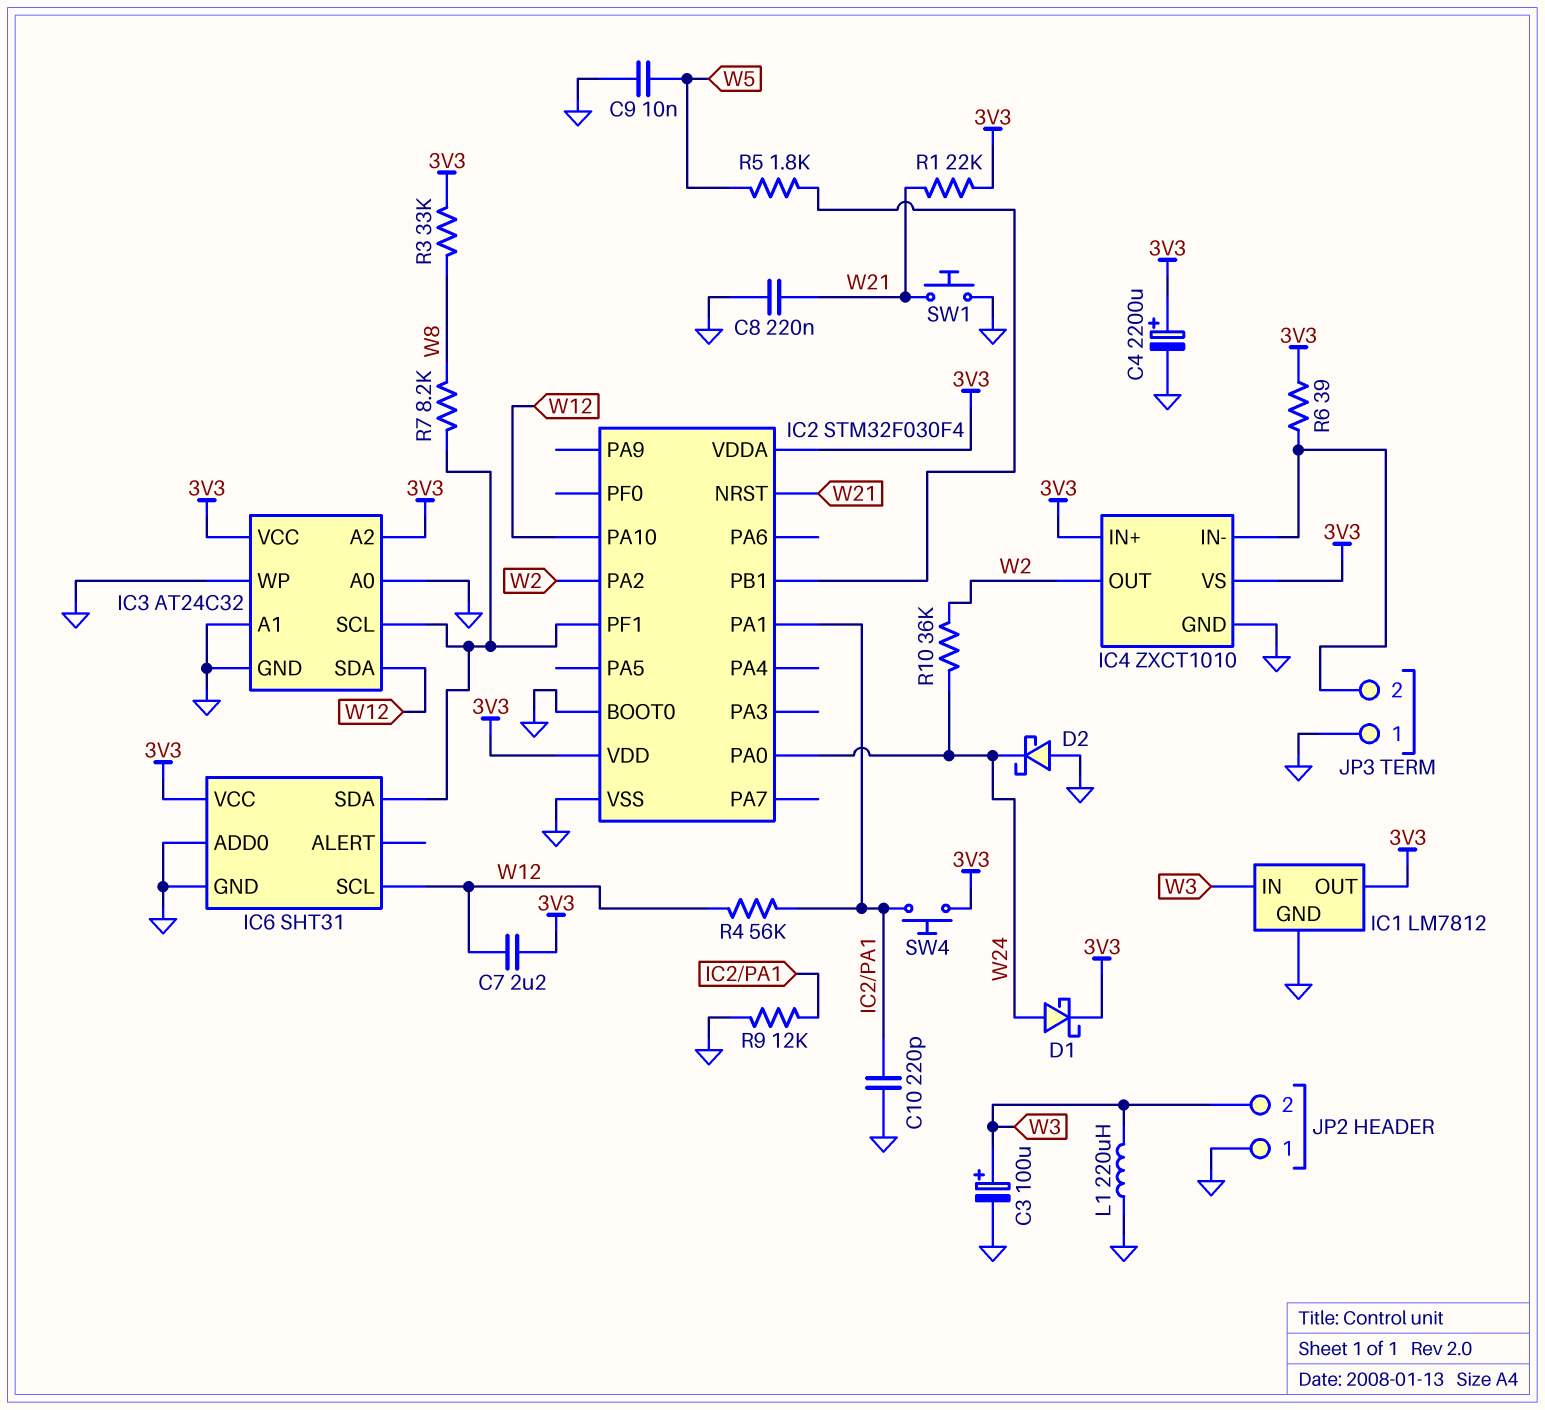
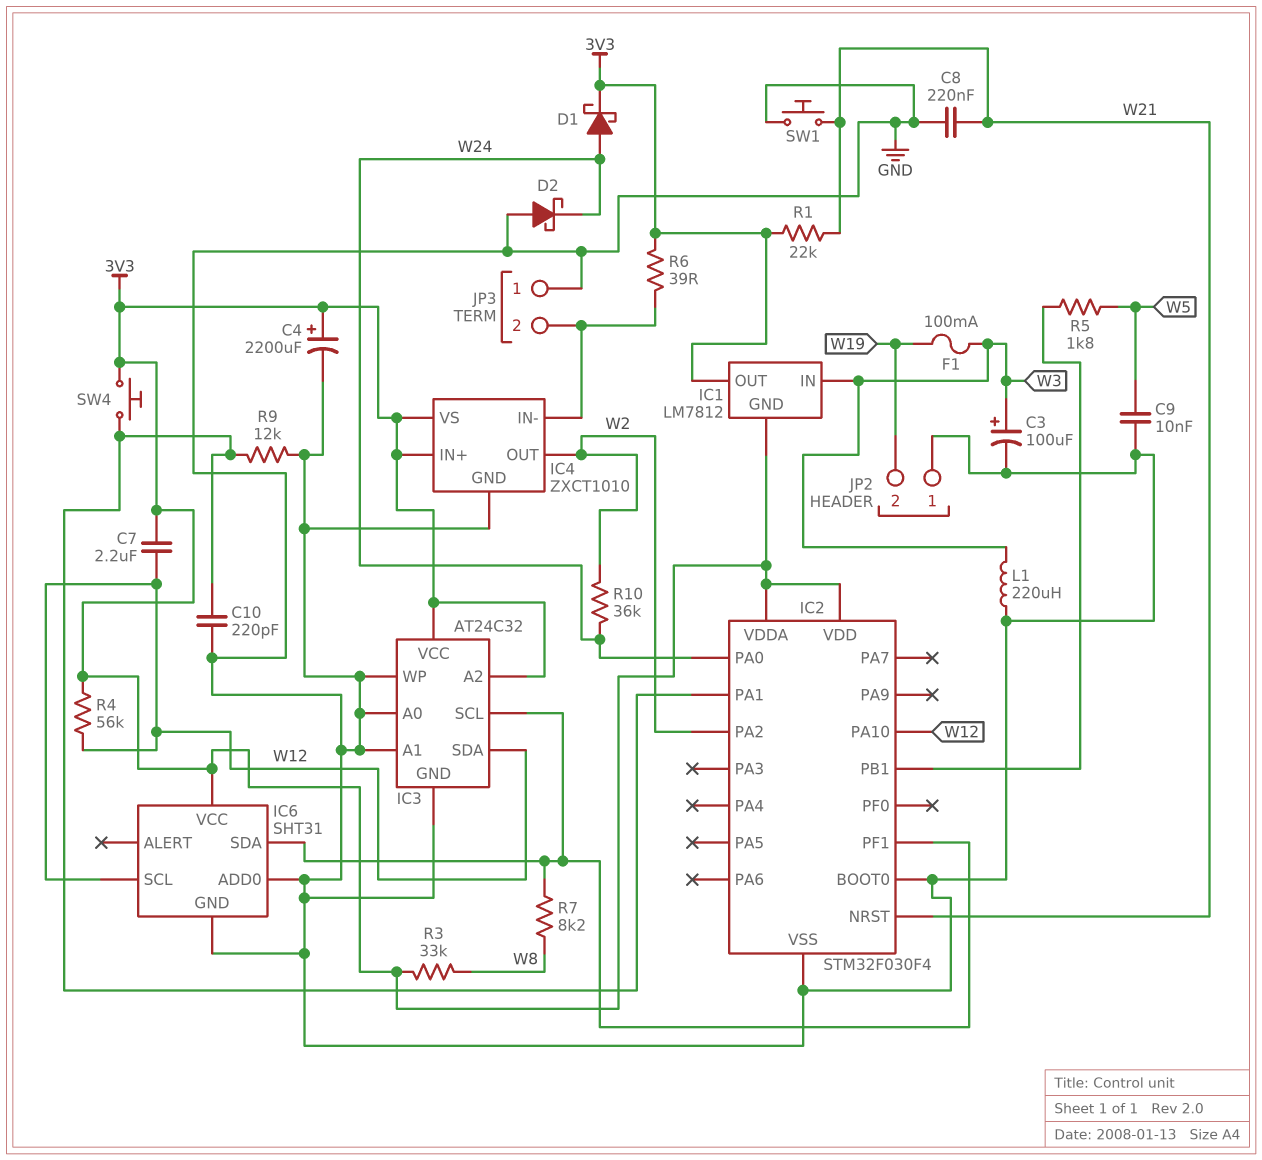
F1: none -> 100mA (W3, W19)
IC1 pin GND: GND -> 3V3
JP2 pin 2: W3 -> W19
R4: 56k (IC2/PA1, W12) -> 56k (3V3, W12)

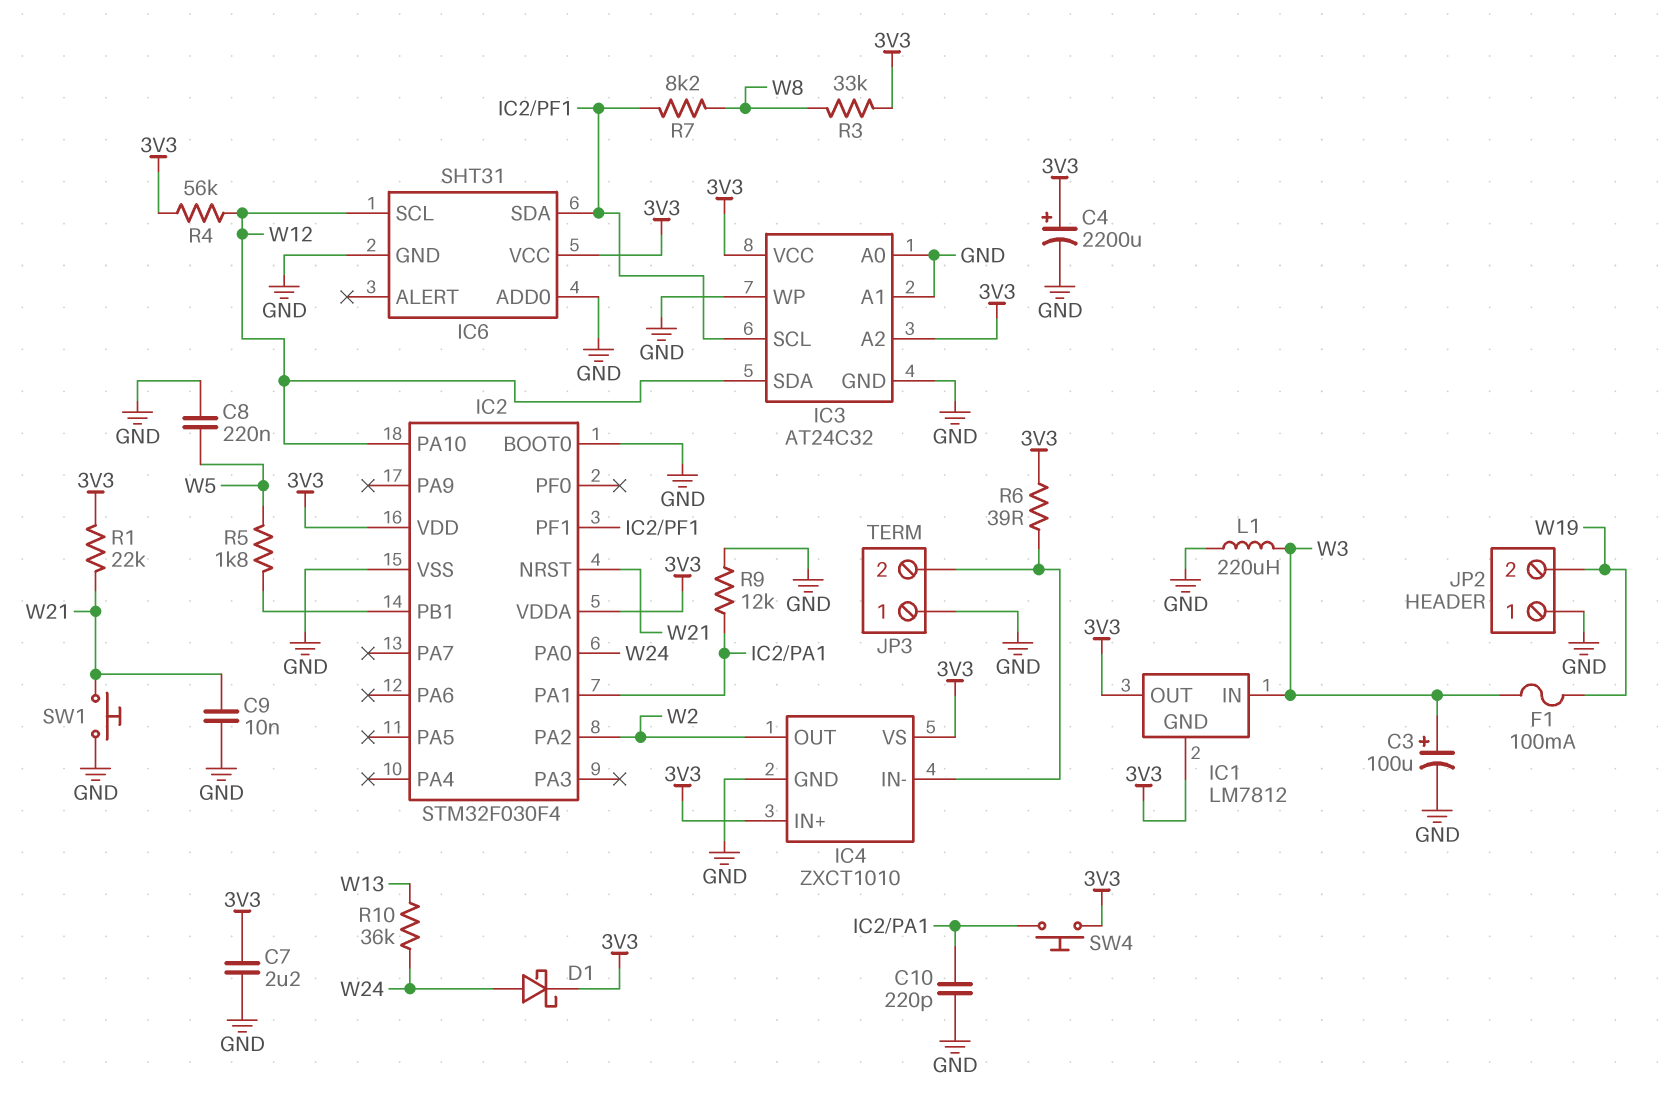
C7: 2.2uF (3V3, W12) -> 2.2uF (3V3, GND)
C8: 220nF (GND, W21) -> 220nF (GND, W5)
C9: 10nF (GND, W5) -> 10nF (GND, W21)
D2: schottky (A GND, K W24) -> none
R10: 36k (W2, W24) -> 36k (W13, W24)

